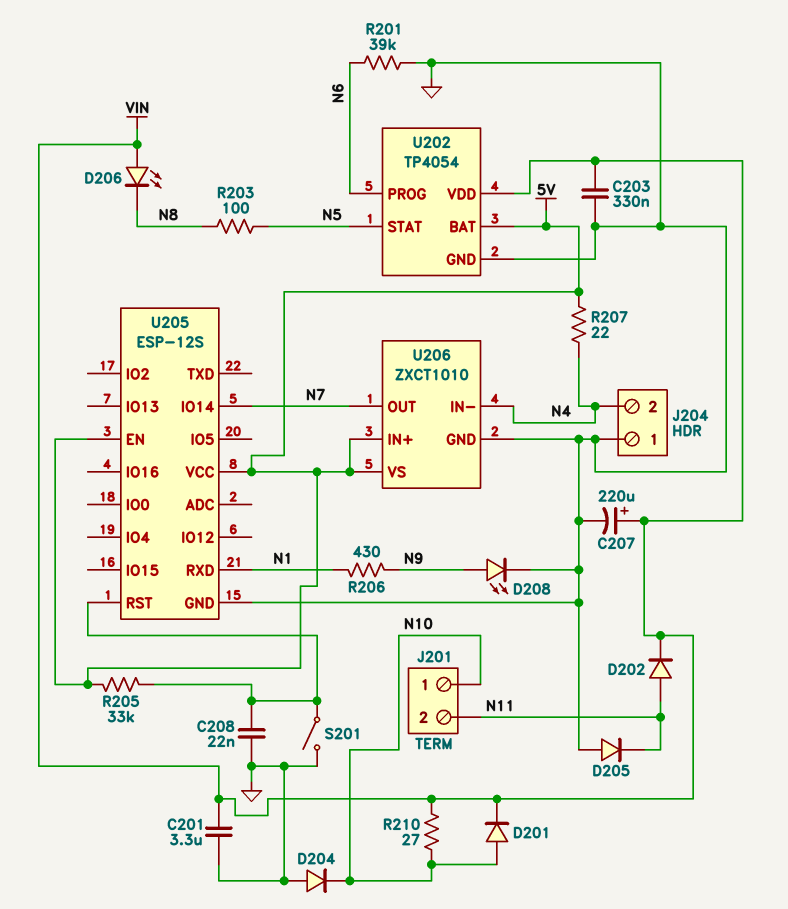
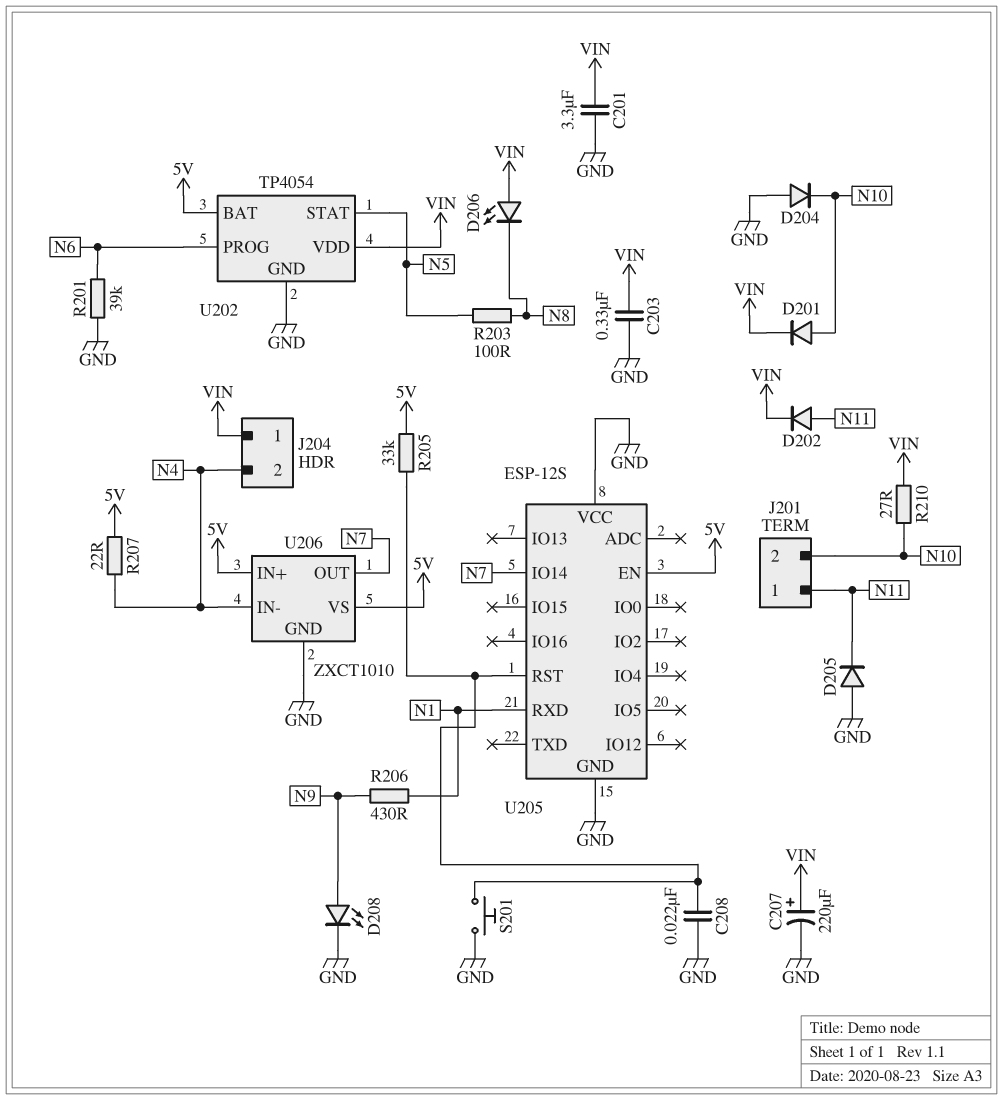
J201 pin 1: N10 -> N11
J201 pin 2: N11 -> N10
J204 pin 1: GND -> VIN
S201: switch (GND, U205/RST) -> button (GND, U205/RST)
U205 pin VCC: 5V -> GND

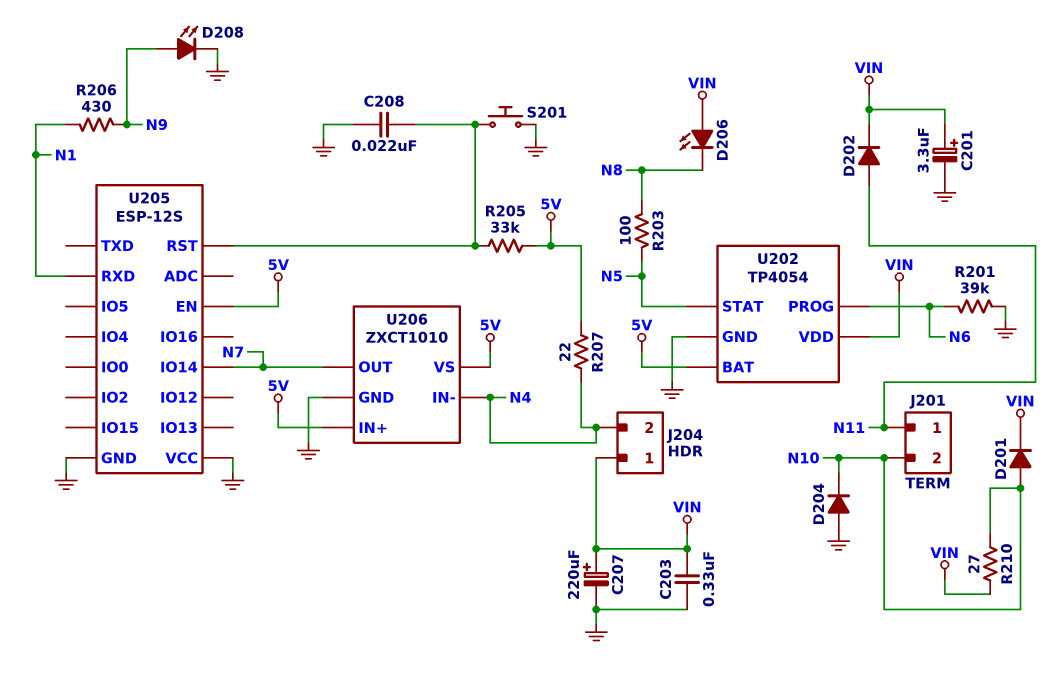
C201: 3.3uF (GND, VIN) -> 3.3uF (plus VIN, minus GND)
D205: diode (A GND, K N11) -> none

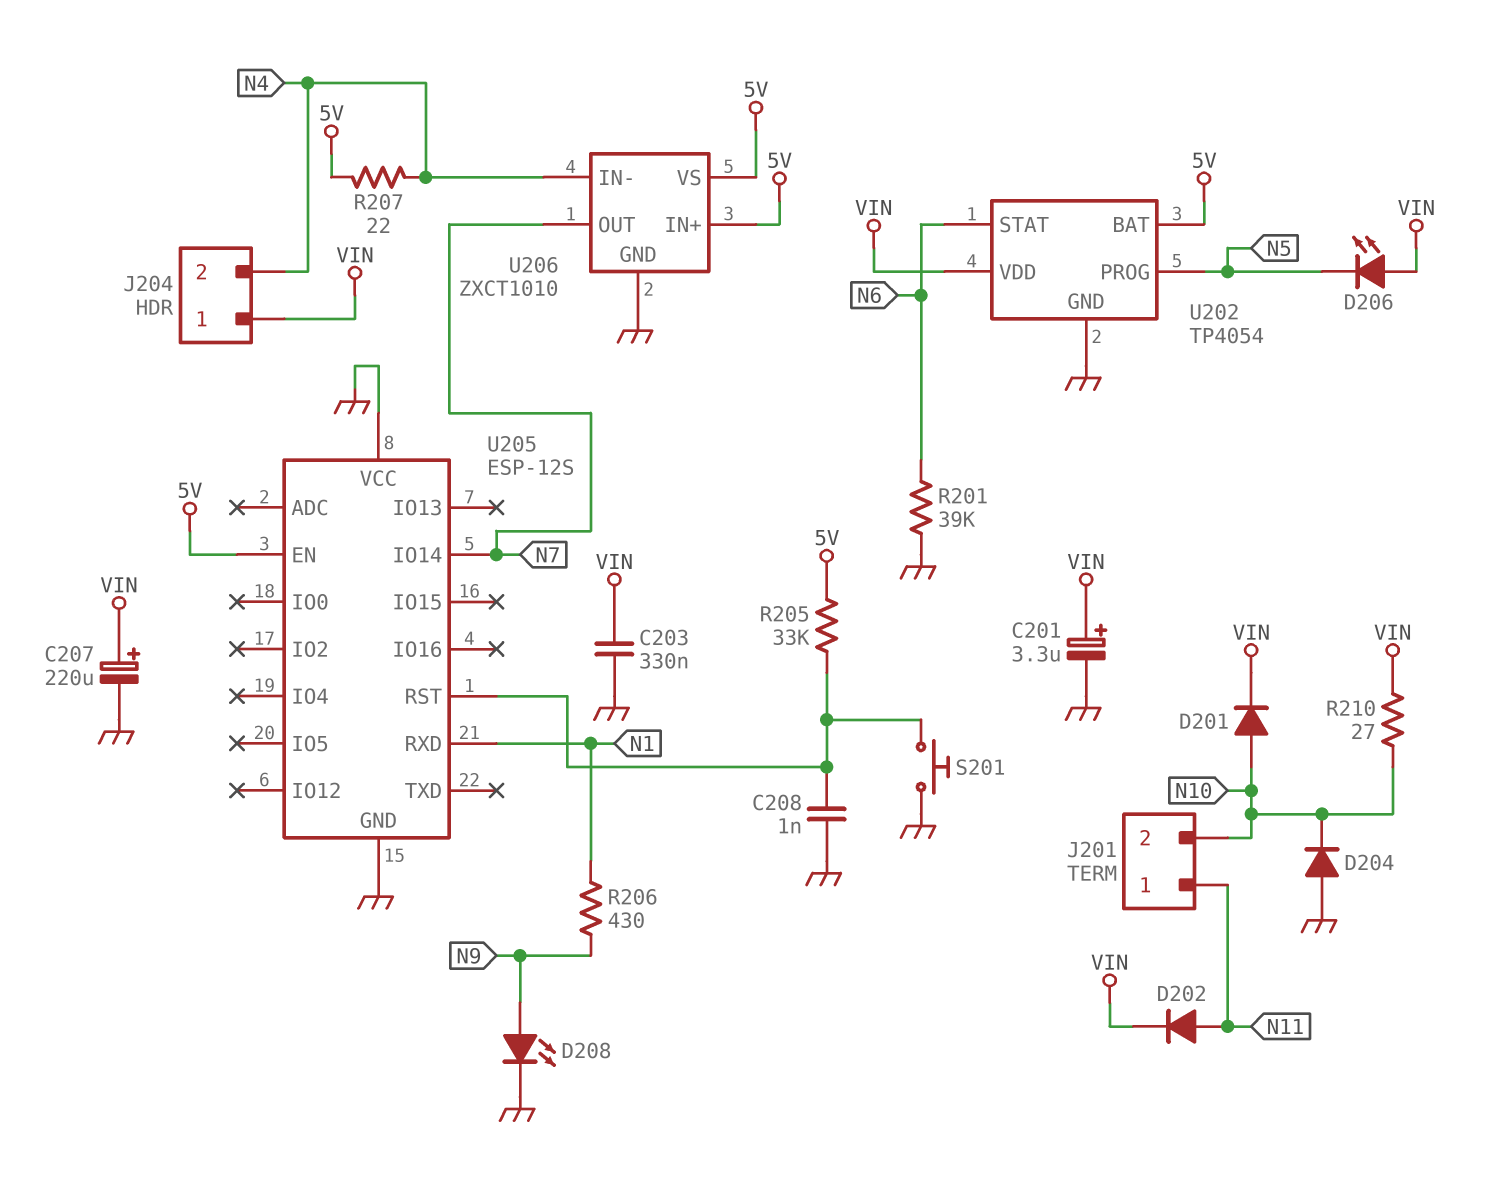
C208: 22nF (GND, U205/RST) -> 1nF (GND, U205/RST)
D206: LED (A VIN, K N8) -> LED (A VIN, K N5)
R203: 100 (N5, N8) -> none
U202 pin PROG: N6 -> N5
U202 pin STAT: N5 -> N6

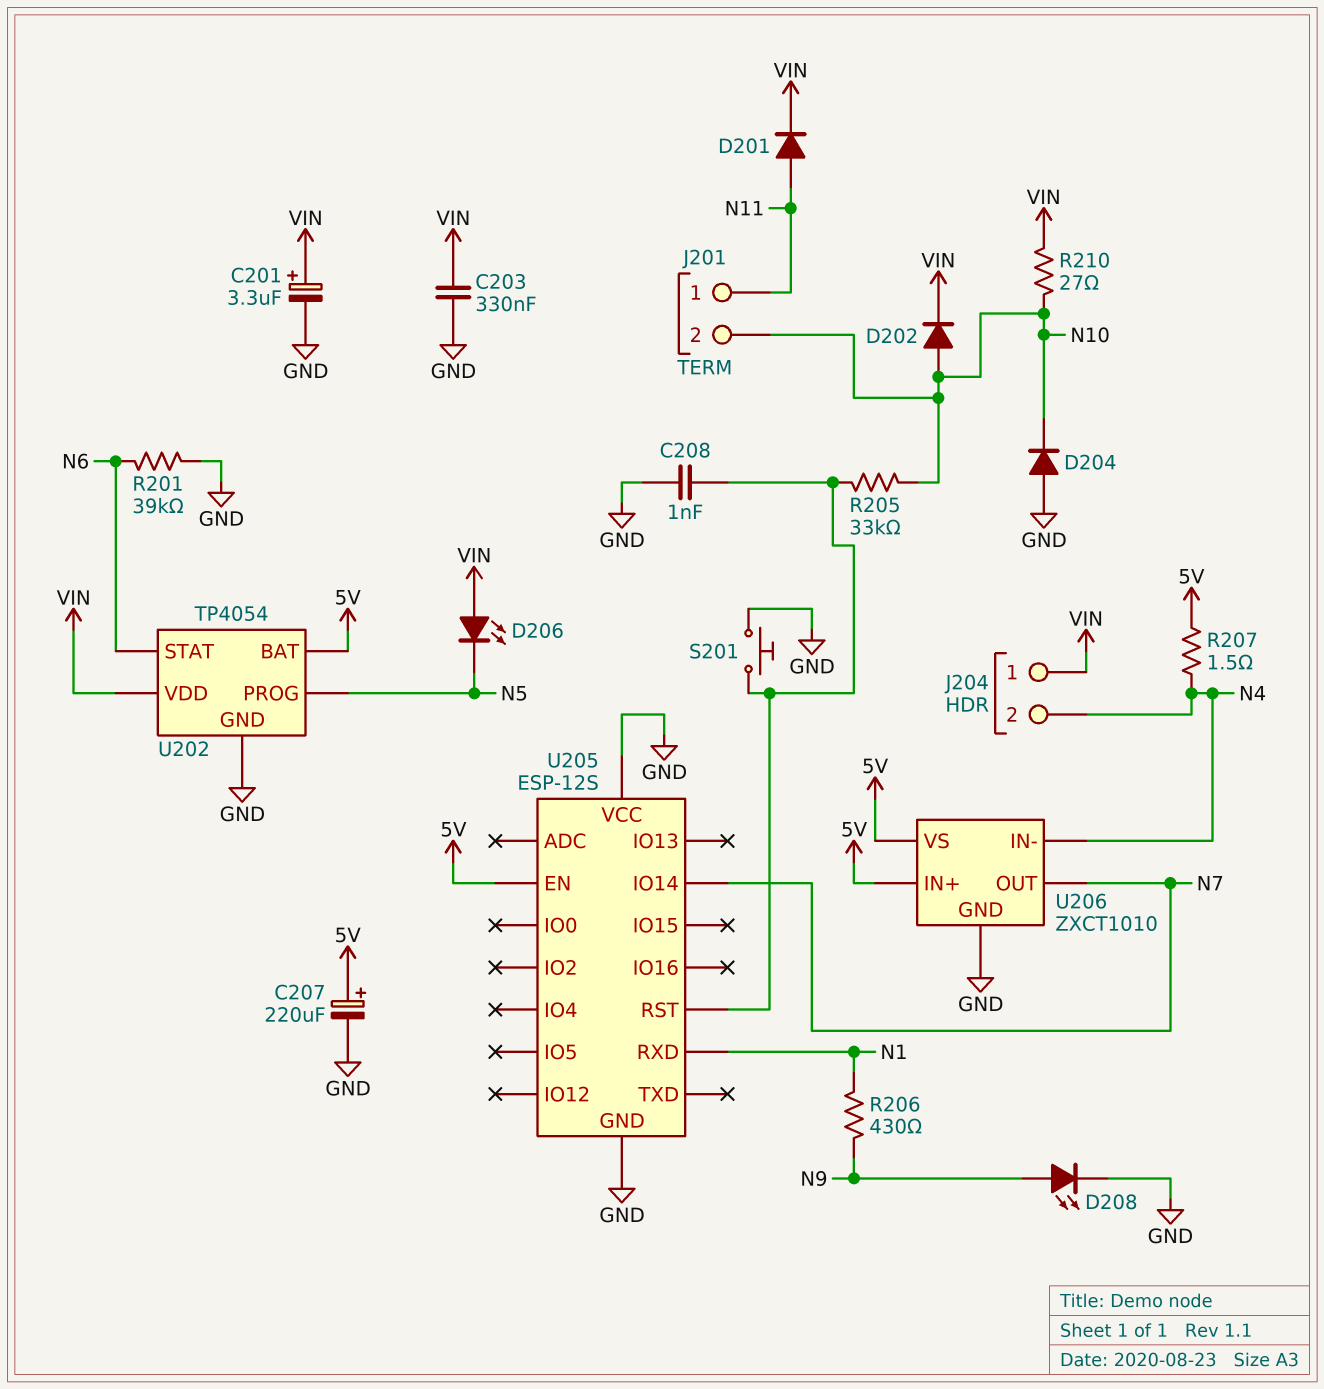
C207: 220uF (plus VIN, minus GND) -> 220uF (plus 5V, minus GND)
D201: diode (A N10, K VIN) -> diode (A N11, K VIN)
D202: diode (A N11, K VIN) -> diode (A N10, K VIN)
R205: 33k (5V, U205/RST) -> 33k (N10, U205/RST)
R207: 22 (5V, N4) -> 1.5 (5V, N4)

